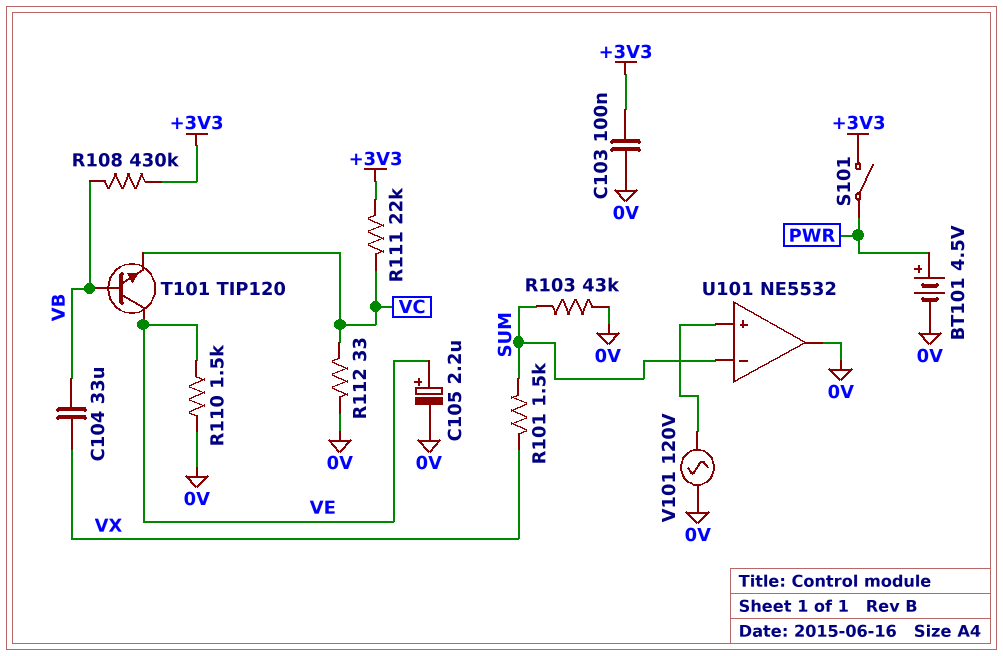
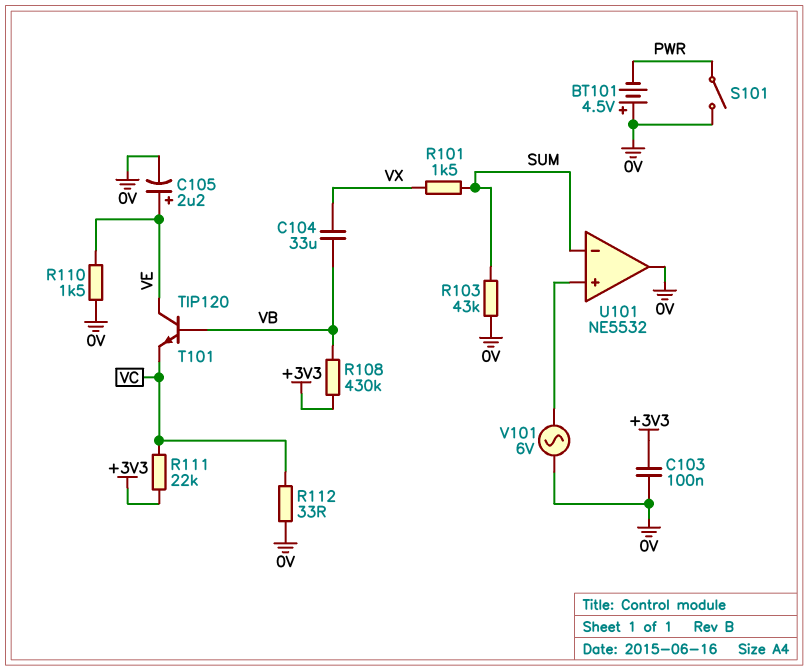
BT101: 4.5V (plus PWR, minus 0V) -> 4.5V (plus 0V, minus PWR)
S101: switch (+3V3, PWR) -> switch (0V, PWR)
V101: AC 120V (0V, U101/in+) -> AC 6V (0V, U101/in+)

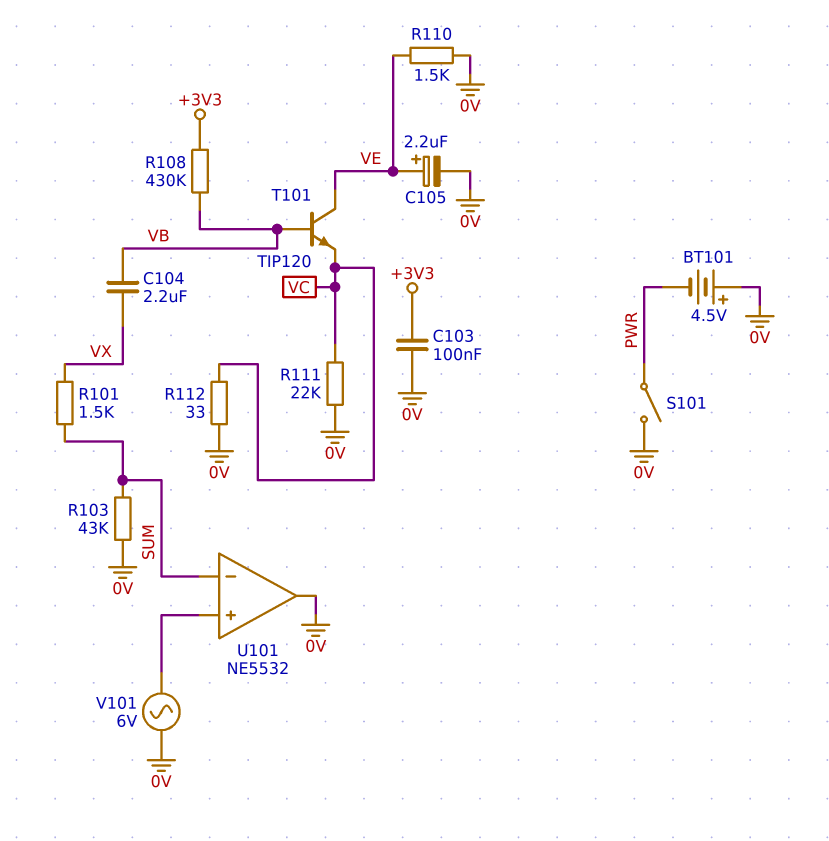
C104: 33uF (VB, VX) -> 2.2uF (VB, VX)
R111: 22k (+3V3, VC) -> 22k (0V, VC)

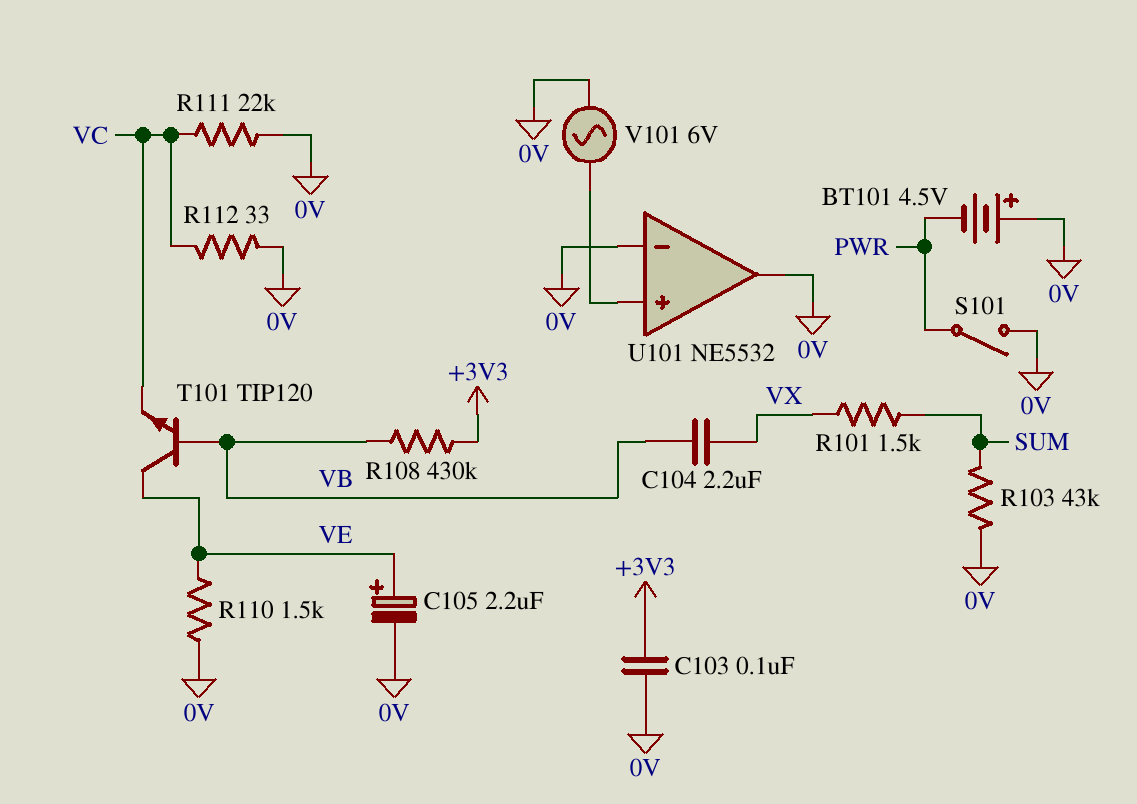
U101 pin in-: SUM -> 0V

